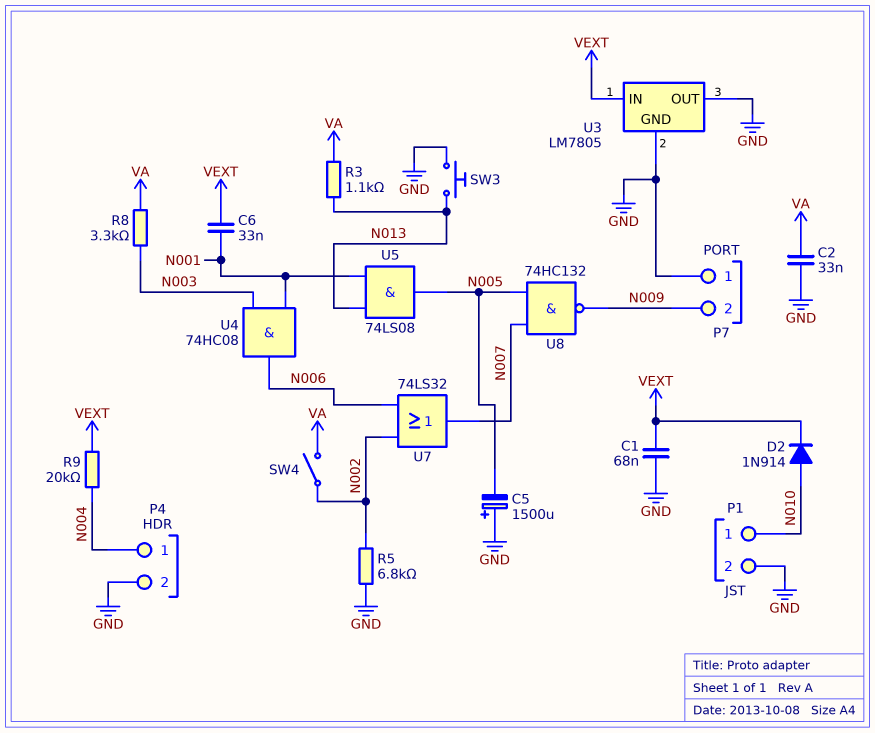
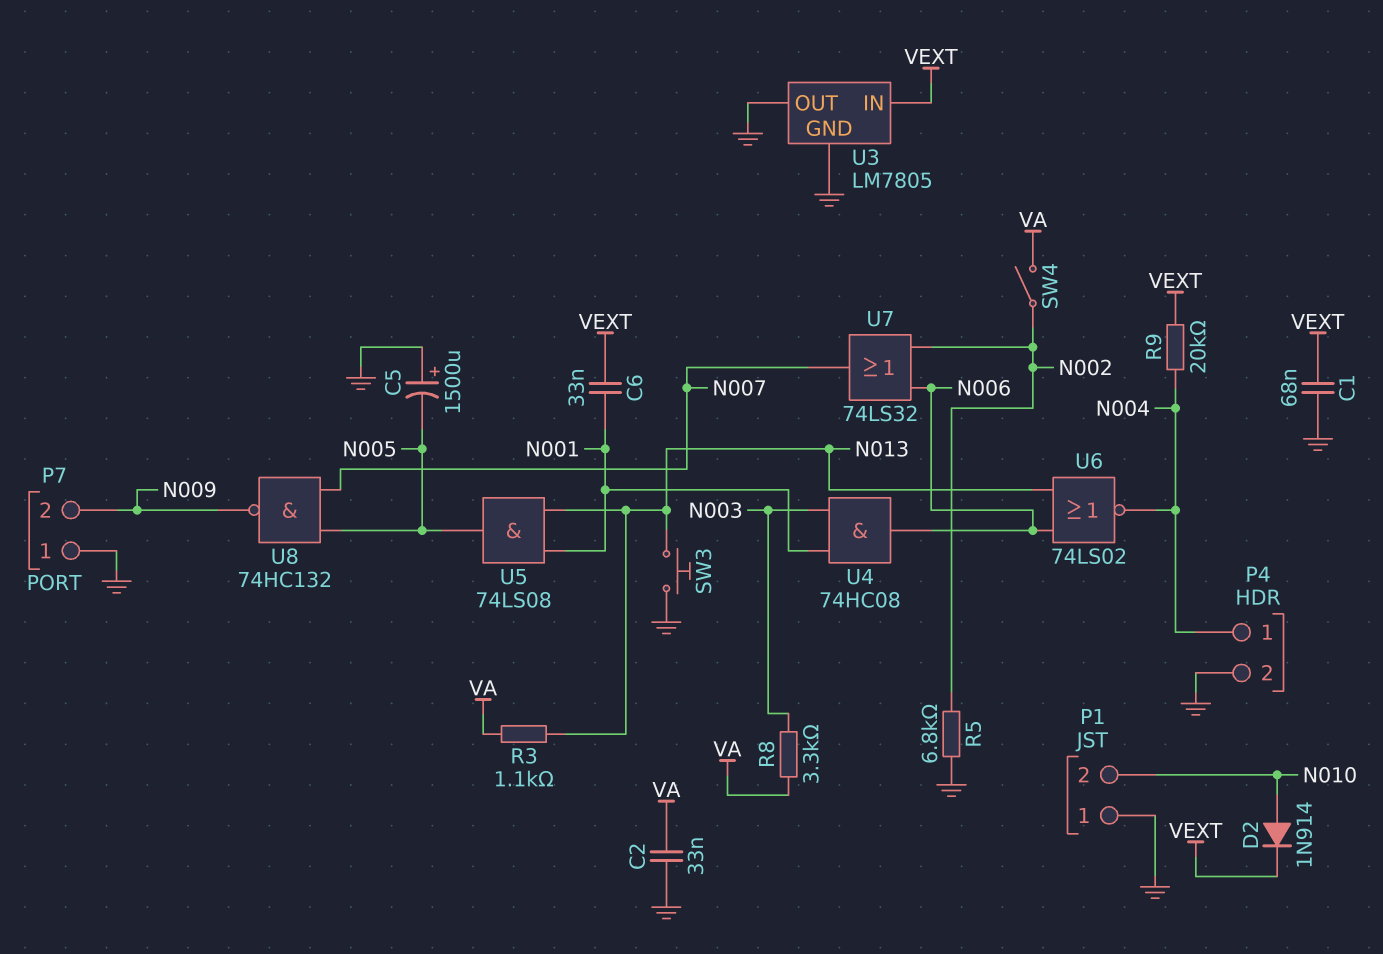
P1 pin 1: N010 -> GND
P1 pin 2: GND -> N010
U6: none -> NOR 74LS02 (in N006, in N013, out N004)

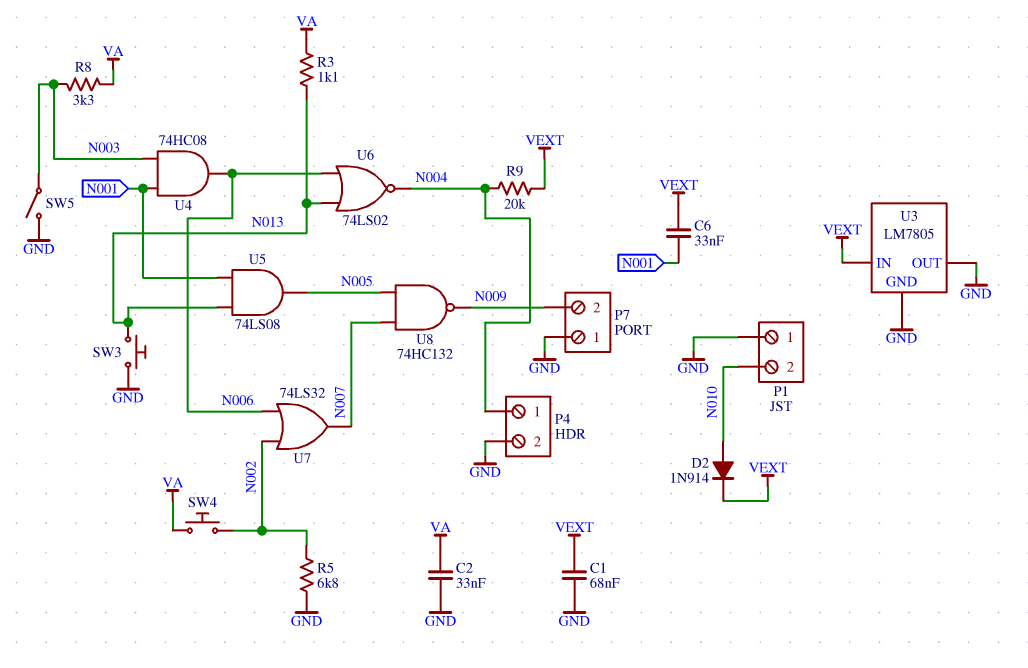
C5: 1500uF (plus GND, minus N005) -> none
SW4: switch (N002, VA) -> button (N002, VA)
SW5: none -> switch (GND, N003)

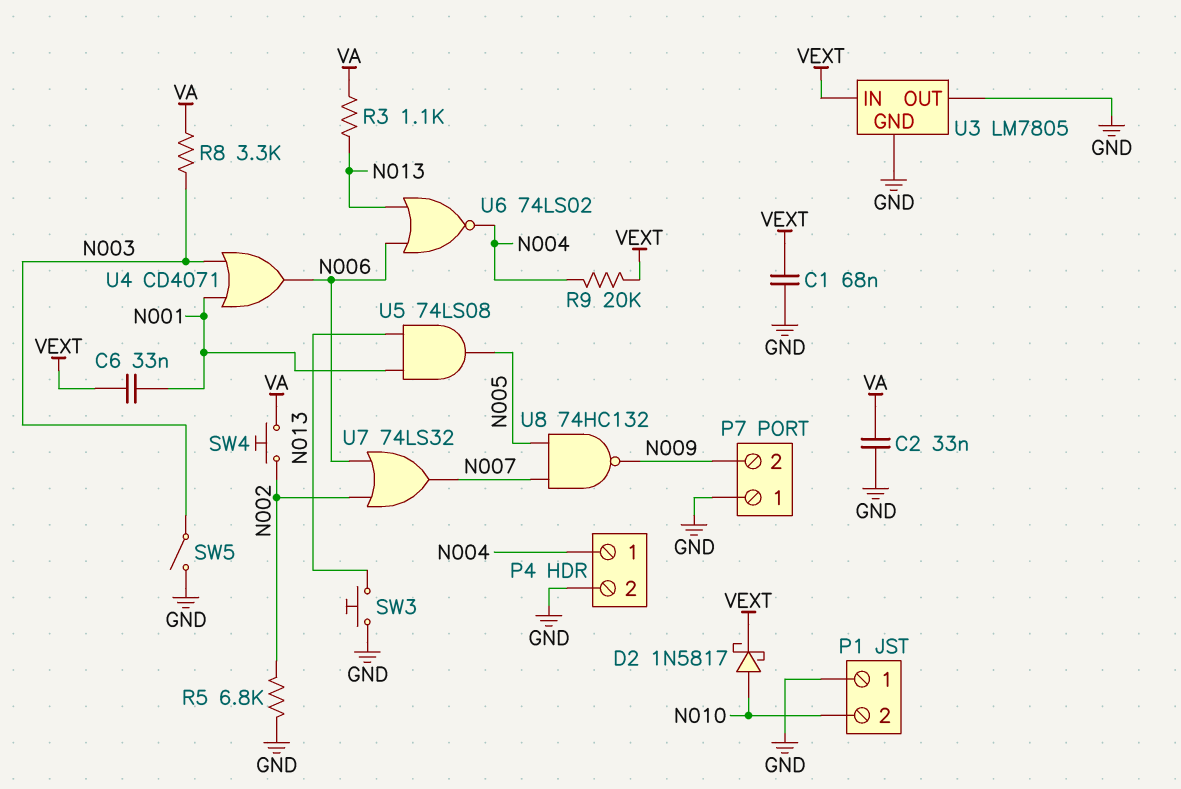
D2: diode 1N914 (A N010, K VEXT) -> schottky 1N5817 (A N010, K VEXT)
U4: AND 74HC08 (in N001, in N003, out N006) -> OR CD4071 (in N001, in N003, out N006)

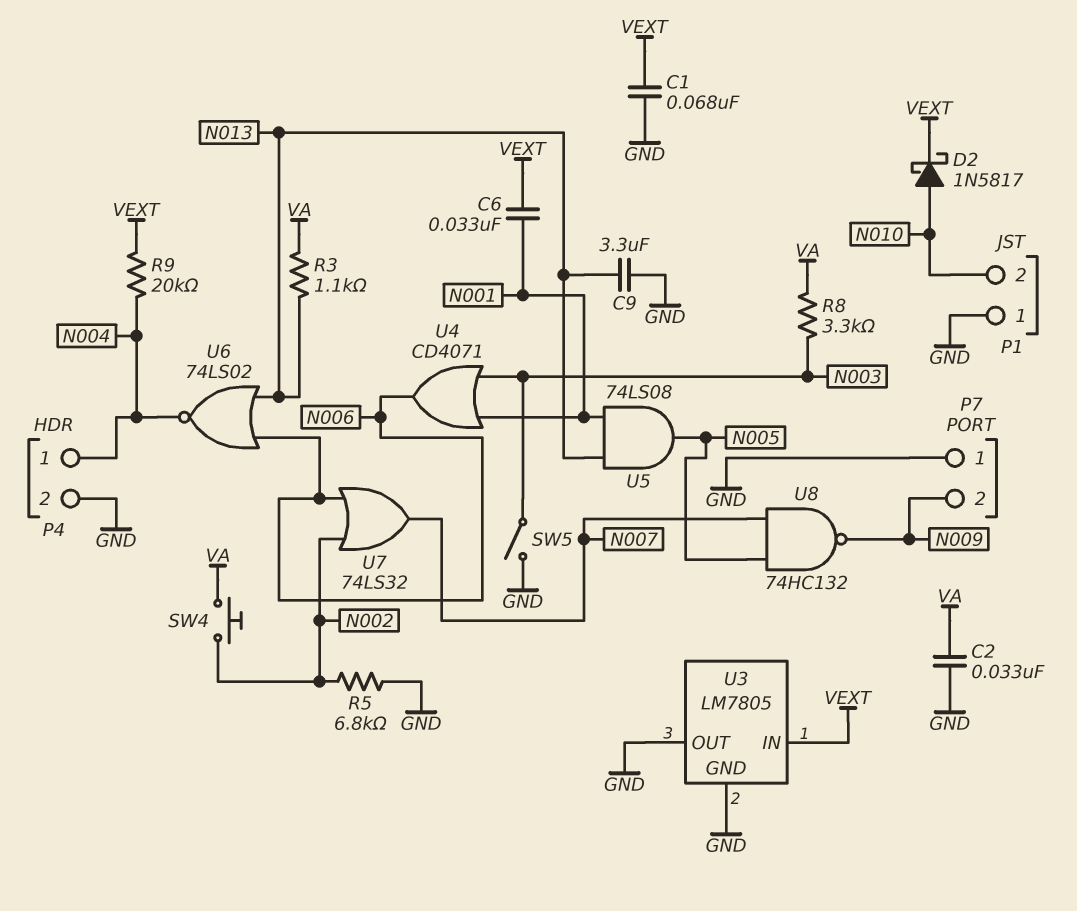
C9: none -> 3.3uF (GND, N013)
SW3: button (GND, N013) -> none

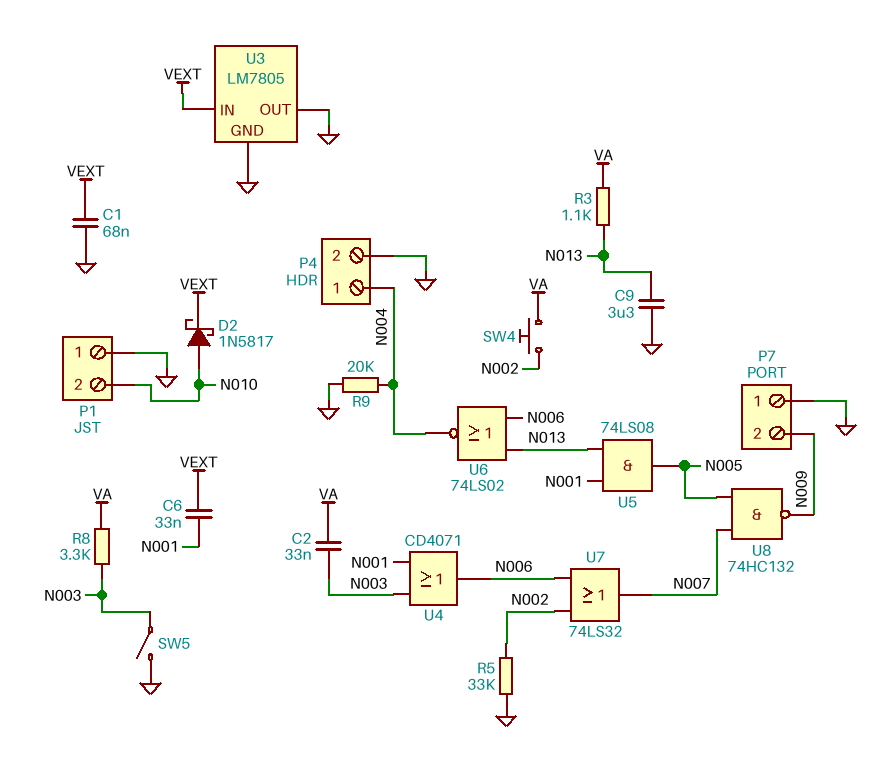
C2: 33nF (GND, VA) -> 33nF (N003, VA)
R5: 6.8k (GND, N002) -> 33k (GND, N002)
R9: 20k (N004, VEXT) -> 20k (GND, N004)

